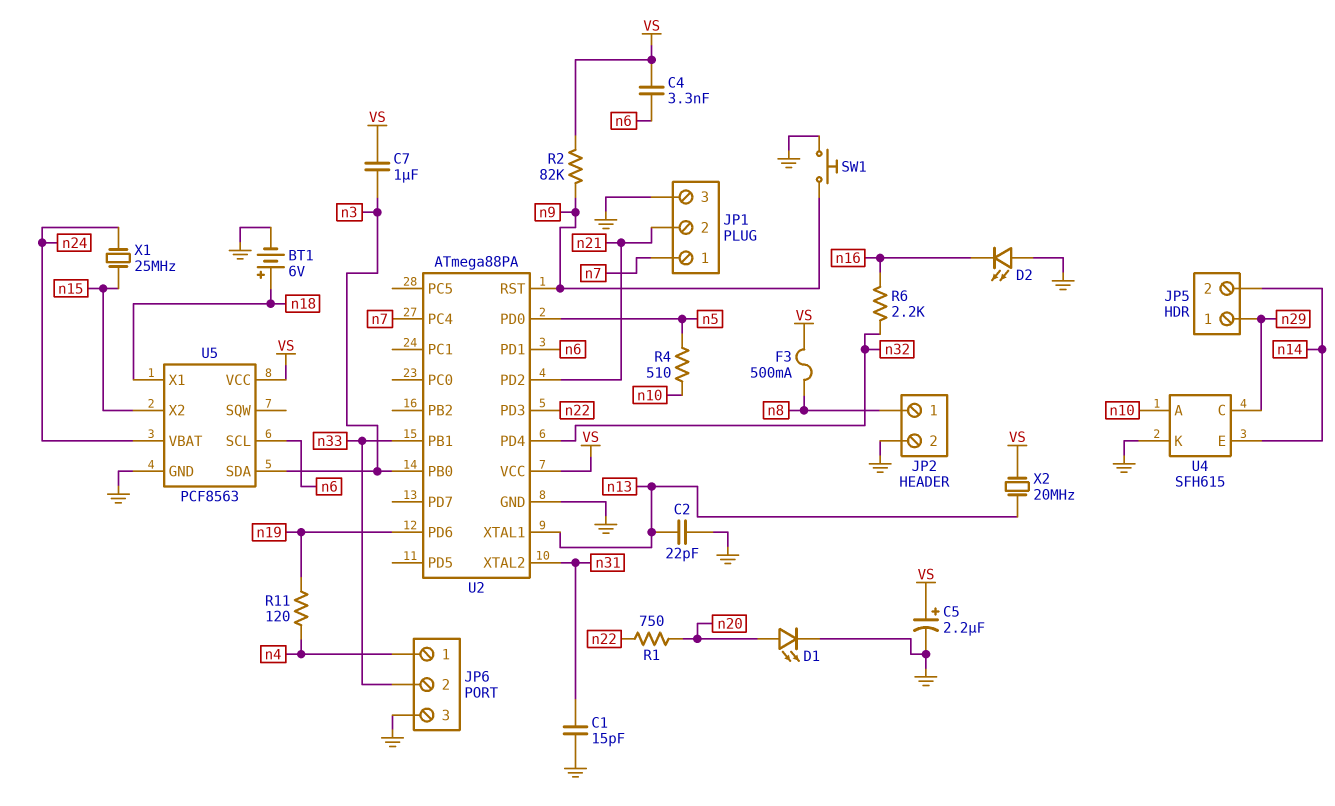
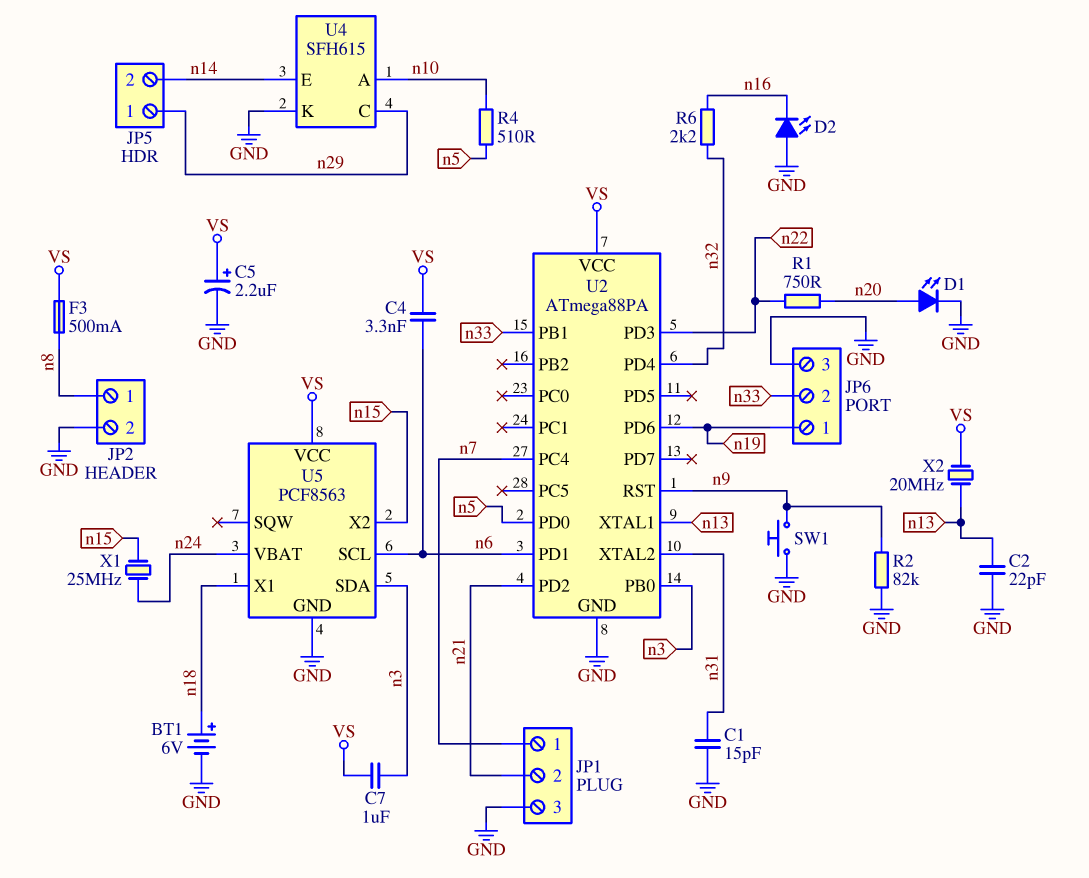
JP6 pin 1: n4 -> n19
R2: 82k (VS, n9) -> 82k (GND, n9)
R11: 120 (n4, n19) -> none

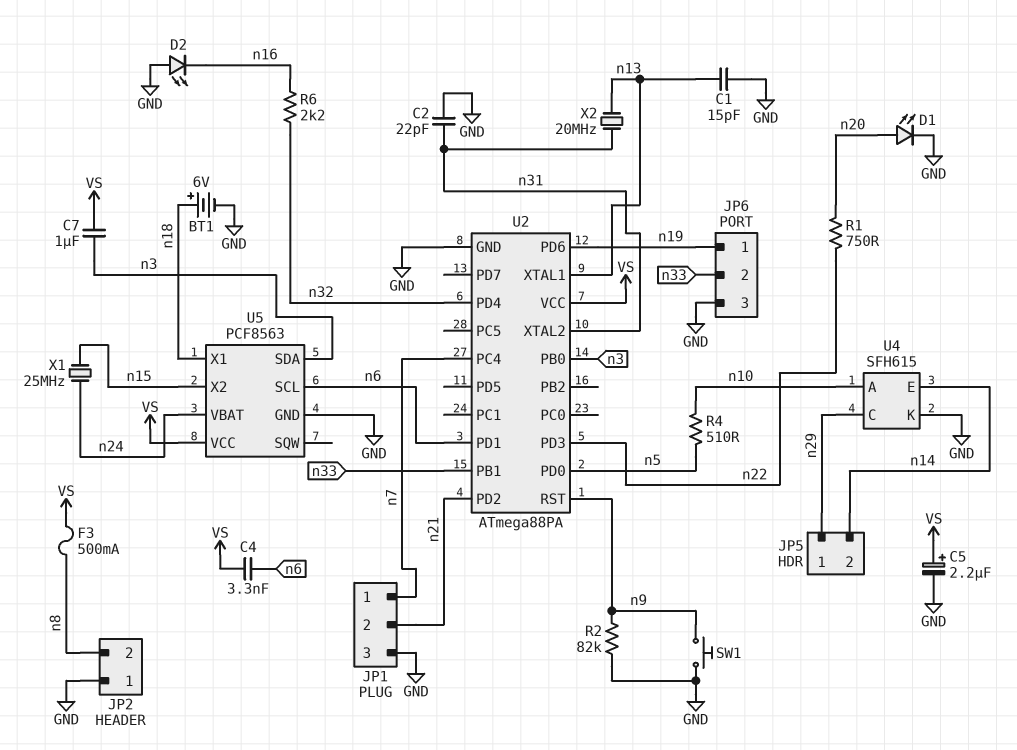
C1: 15pF (GND, n31) -> 15pF (GND, n13)
C2: 22pF (GND, n13) -> 22pF (GND, n31)
JP2 pin 1: n8 -> GND
JP2 pin 2: GND -> n8
X2: 20MHz (VS, n13) -> 20MHz (n13, n31)

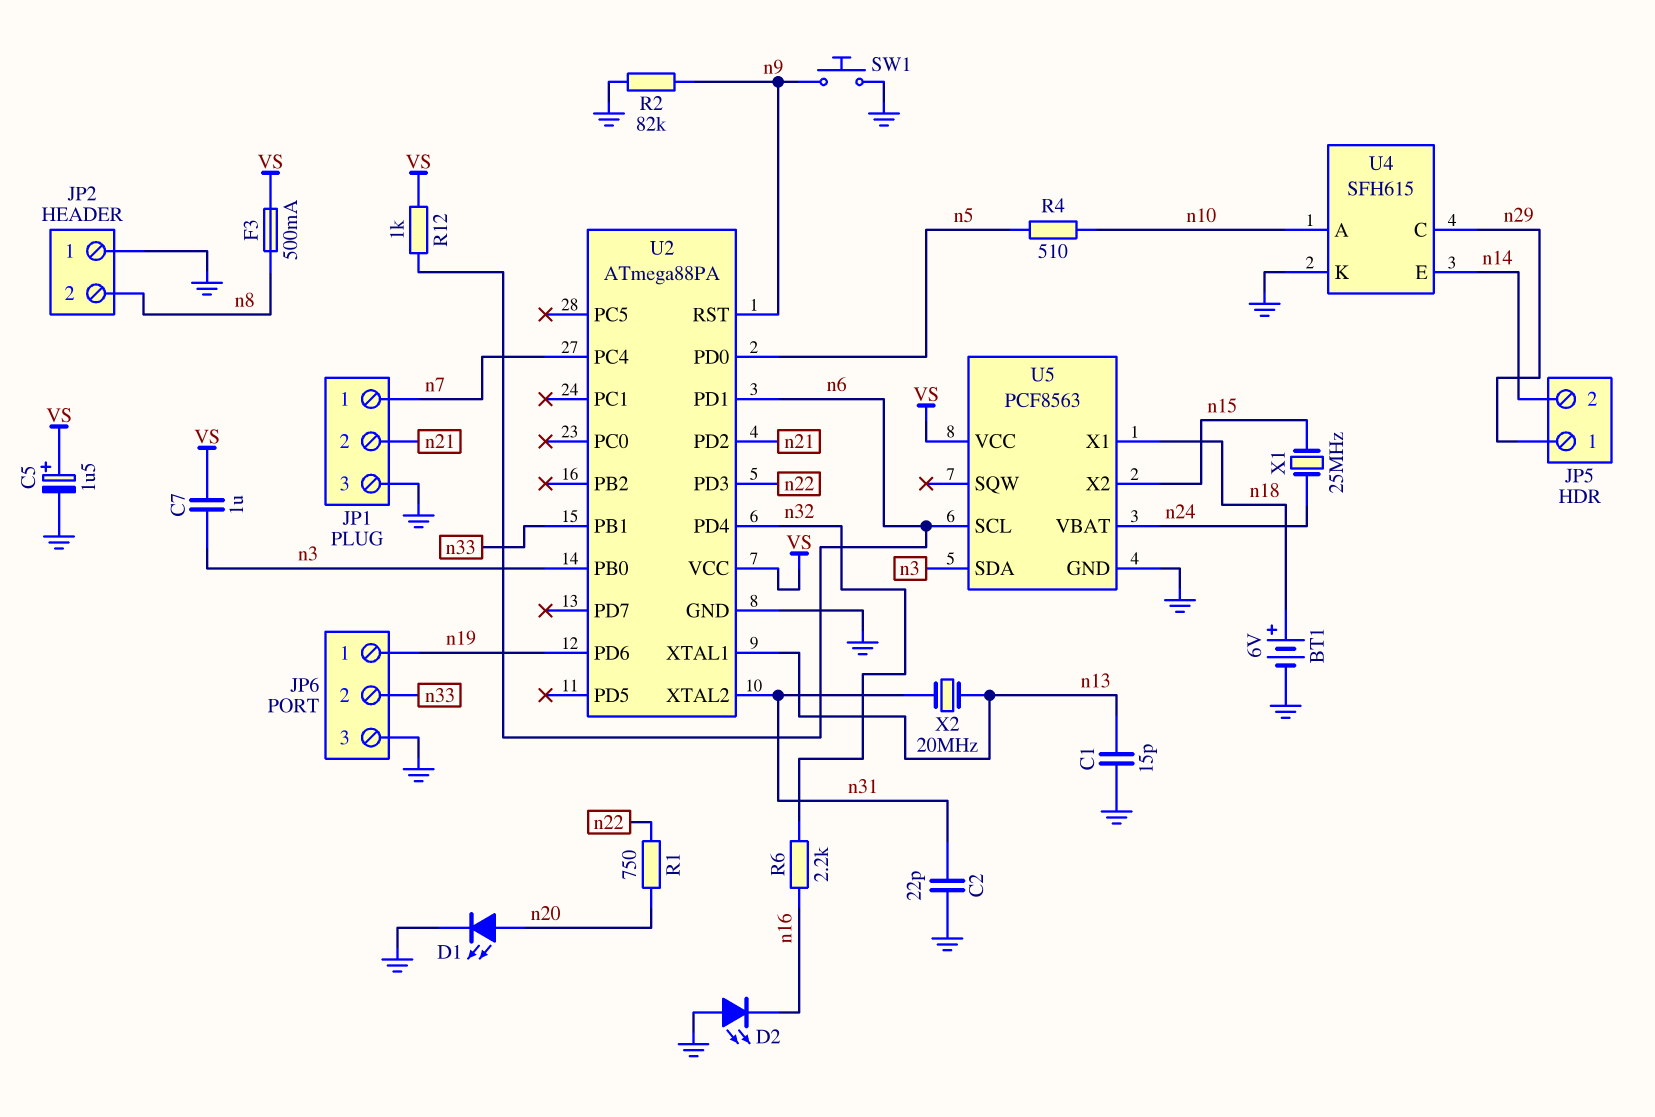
C4: 3.3nF (VS, n6) -> none
C5: 2.2uF (plus VS, minus GND) -> 1.5uF (plus VS, minus GND)
R12: none -> 1k (VS, n6)

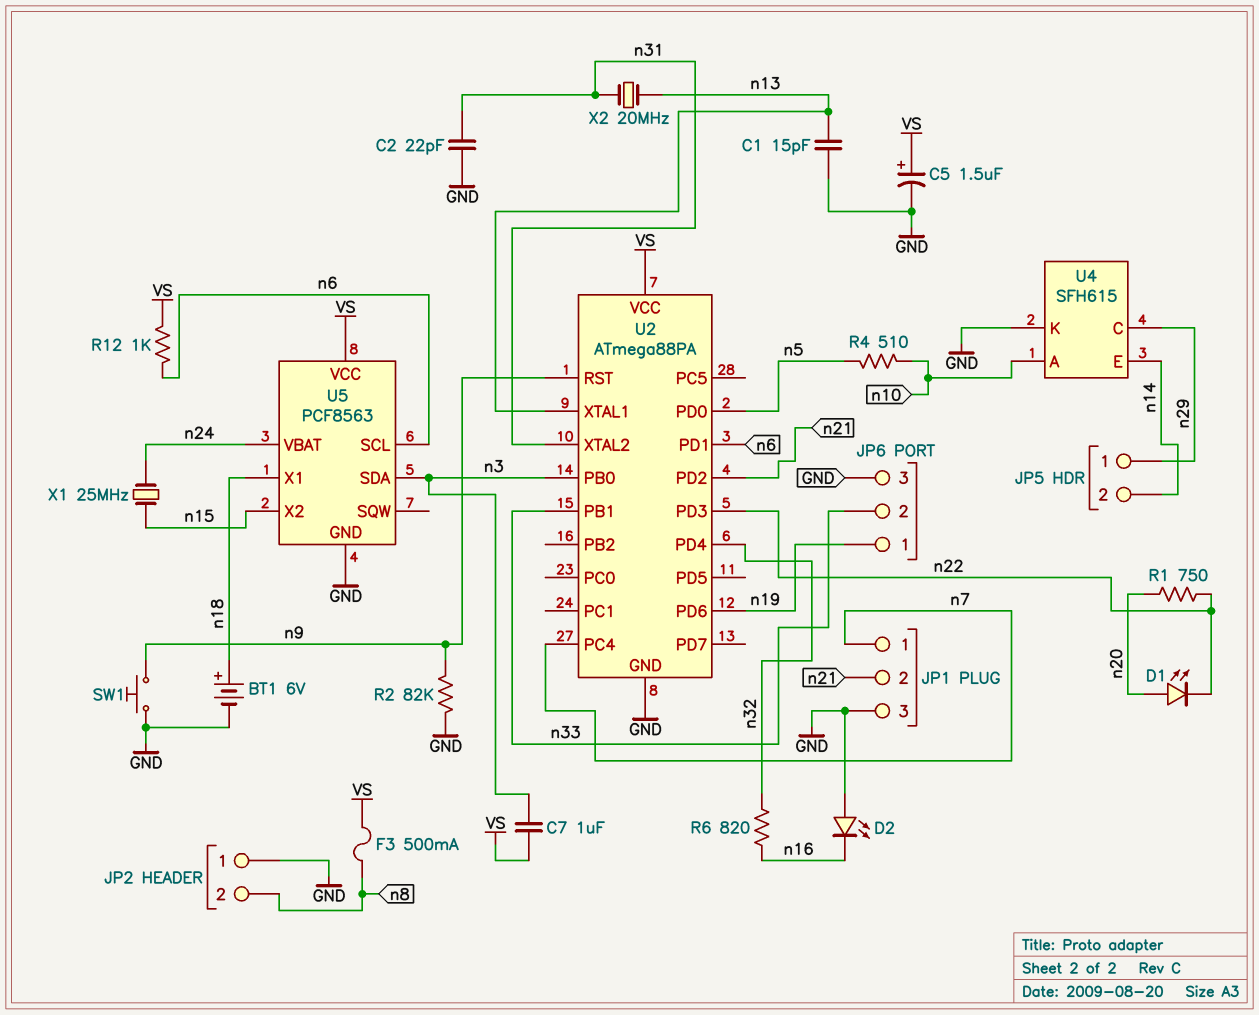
D1: LED (A n20, K GND) -> LED (A n20, K n22)
R6: 2.2k (n16, n32) -> 820 (n16, n32)

